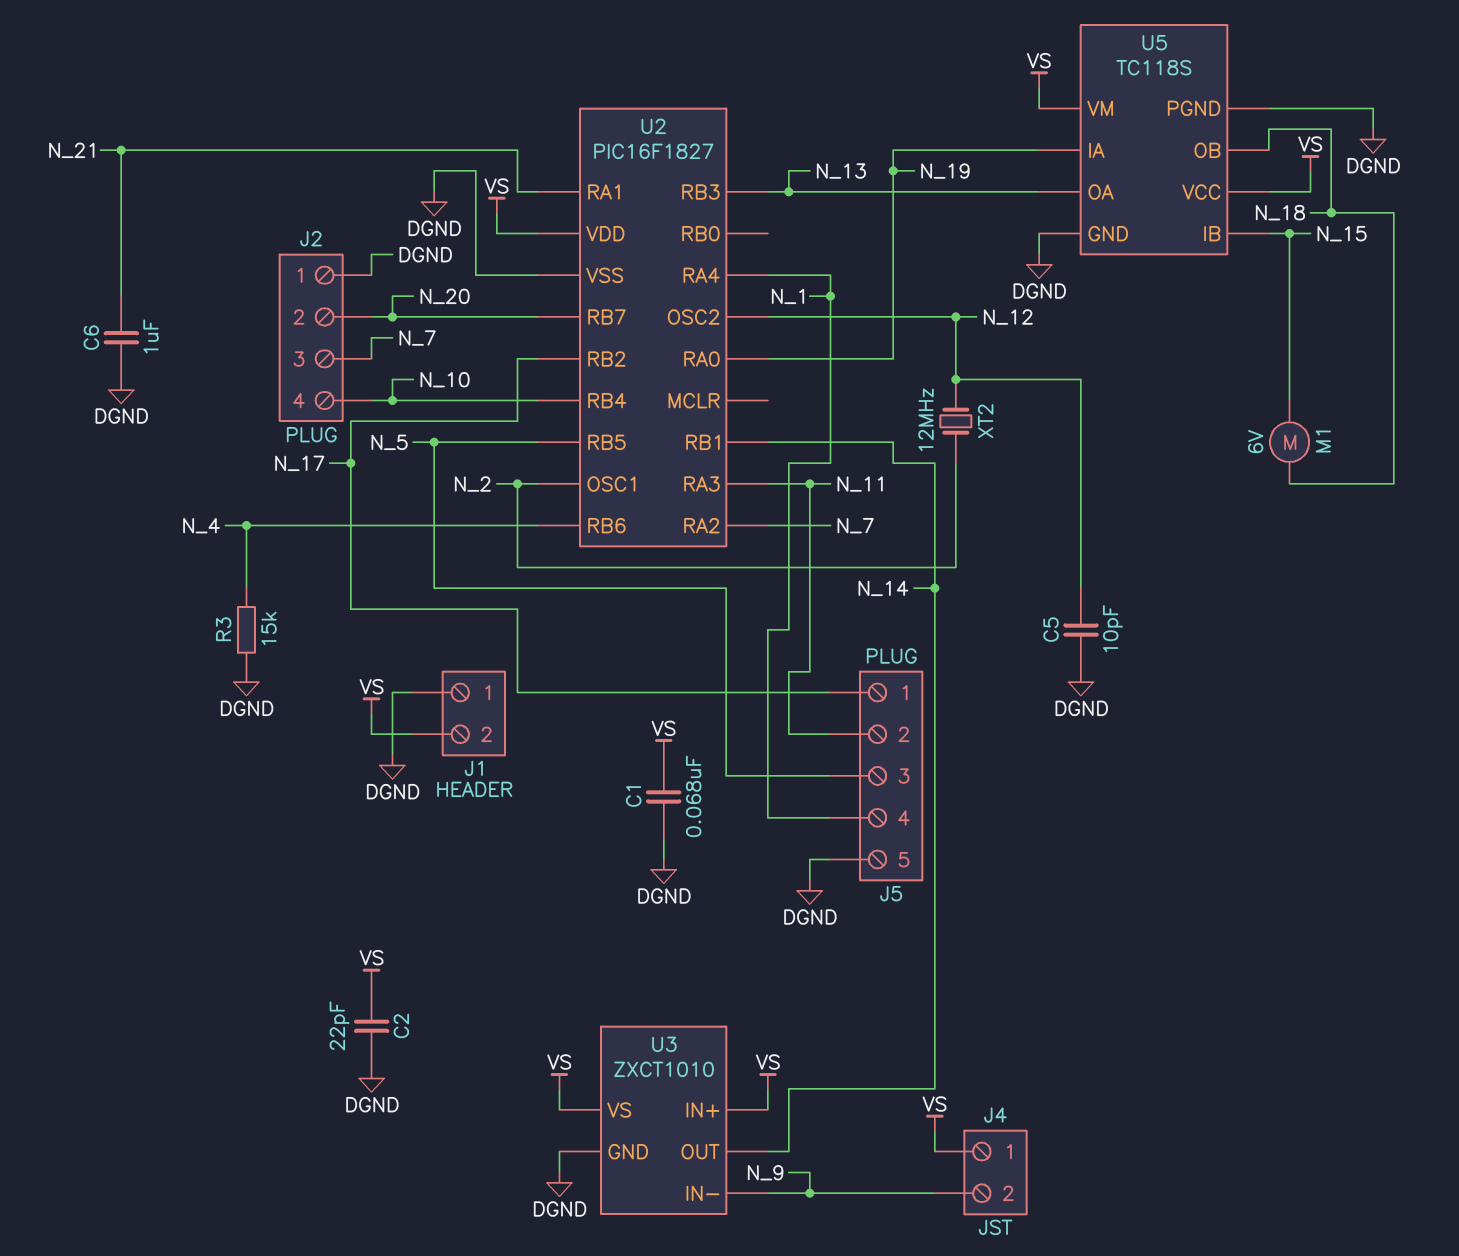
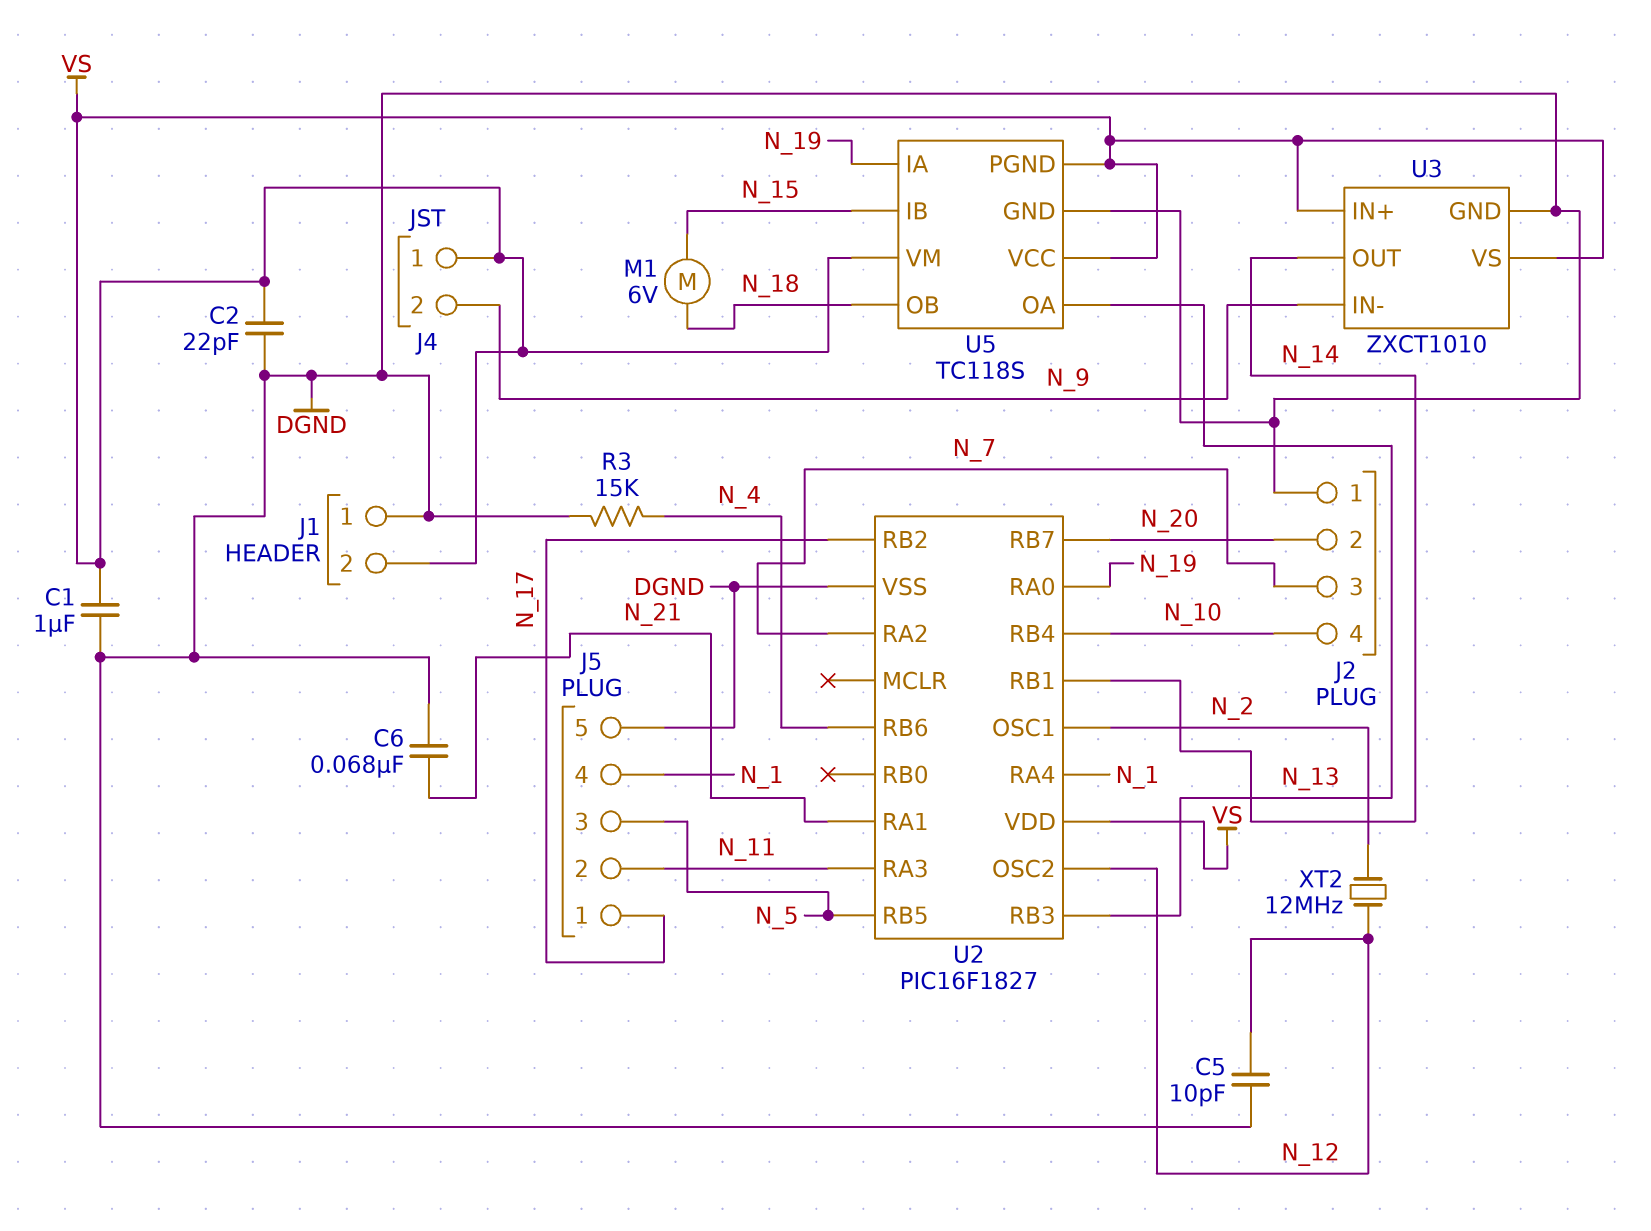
C1: 68nF (DGND, VS) -> 1uF (DGND, VS)
C6: 1uF (DGND, N_21) -> 68nF (DGND, N_21)
U5 pin PGND: DGND -> VS

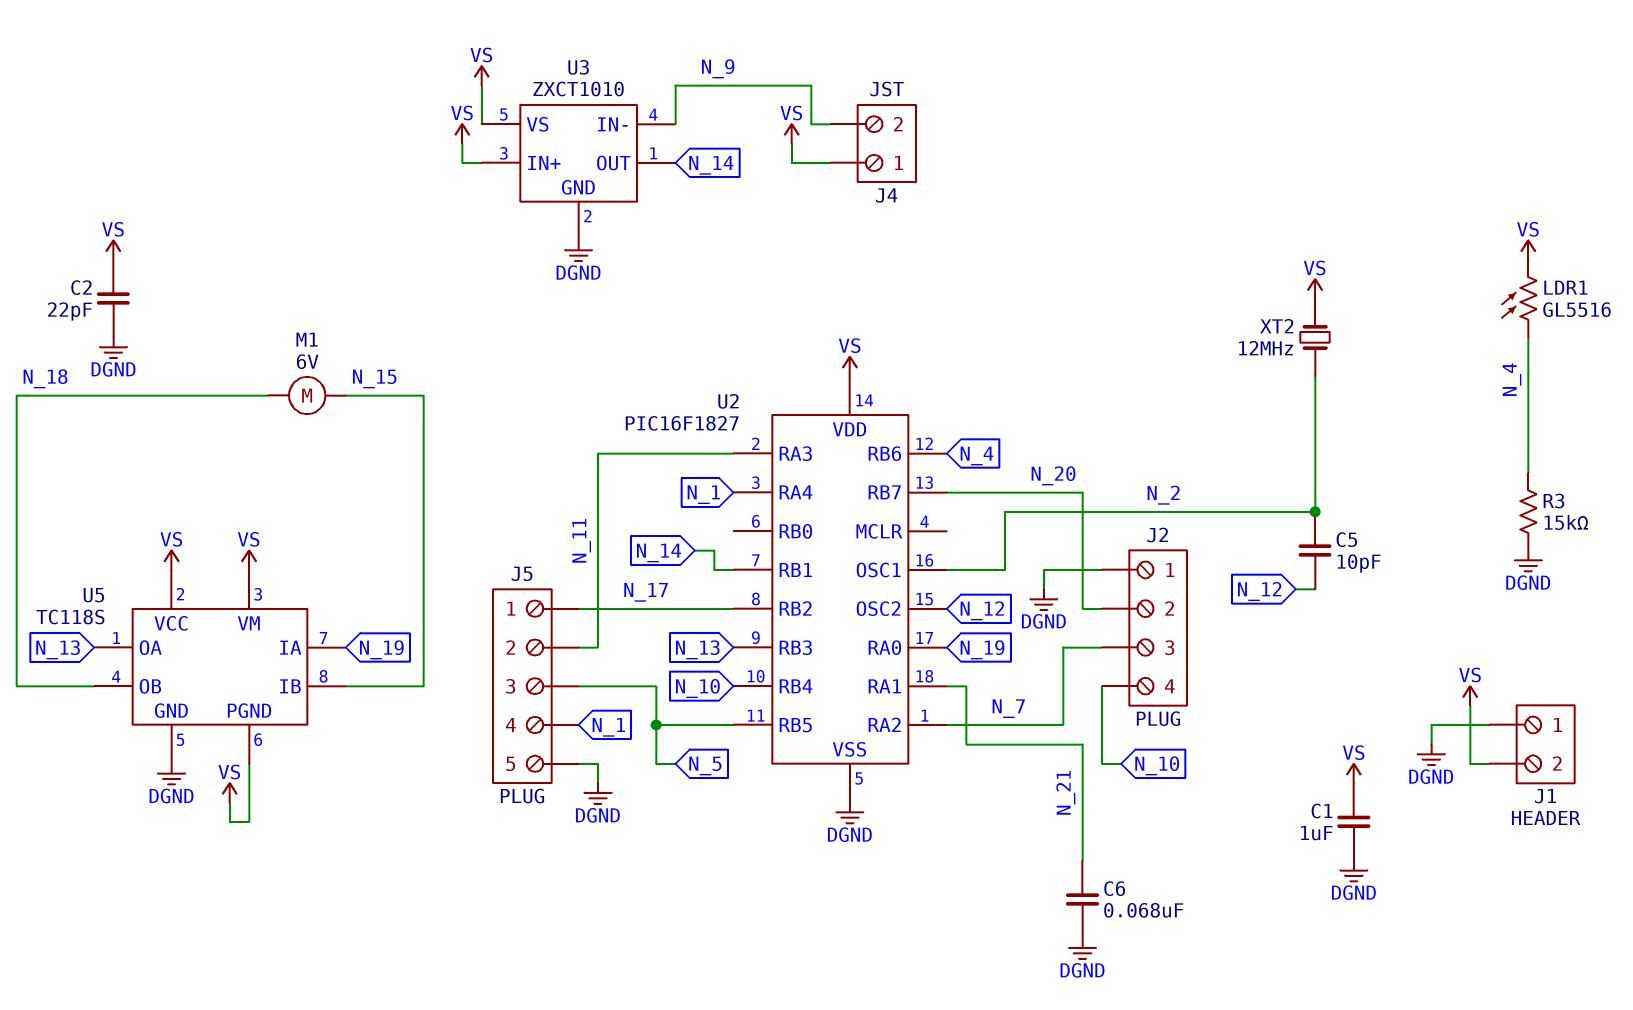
C5: 10pF (DGND, N_12) -> 10pF (N_2, N_12)
LDR1: none -> GL5516 (N_4, VS)
XT2: 12MHz (N_2, N_12) -> 12MHz (N_2, VS)

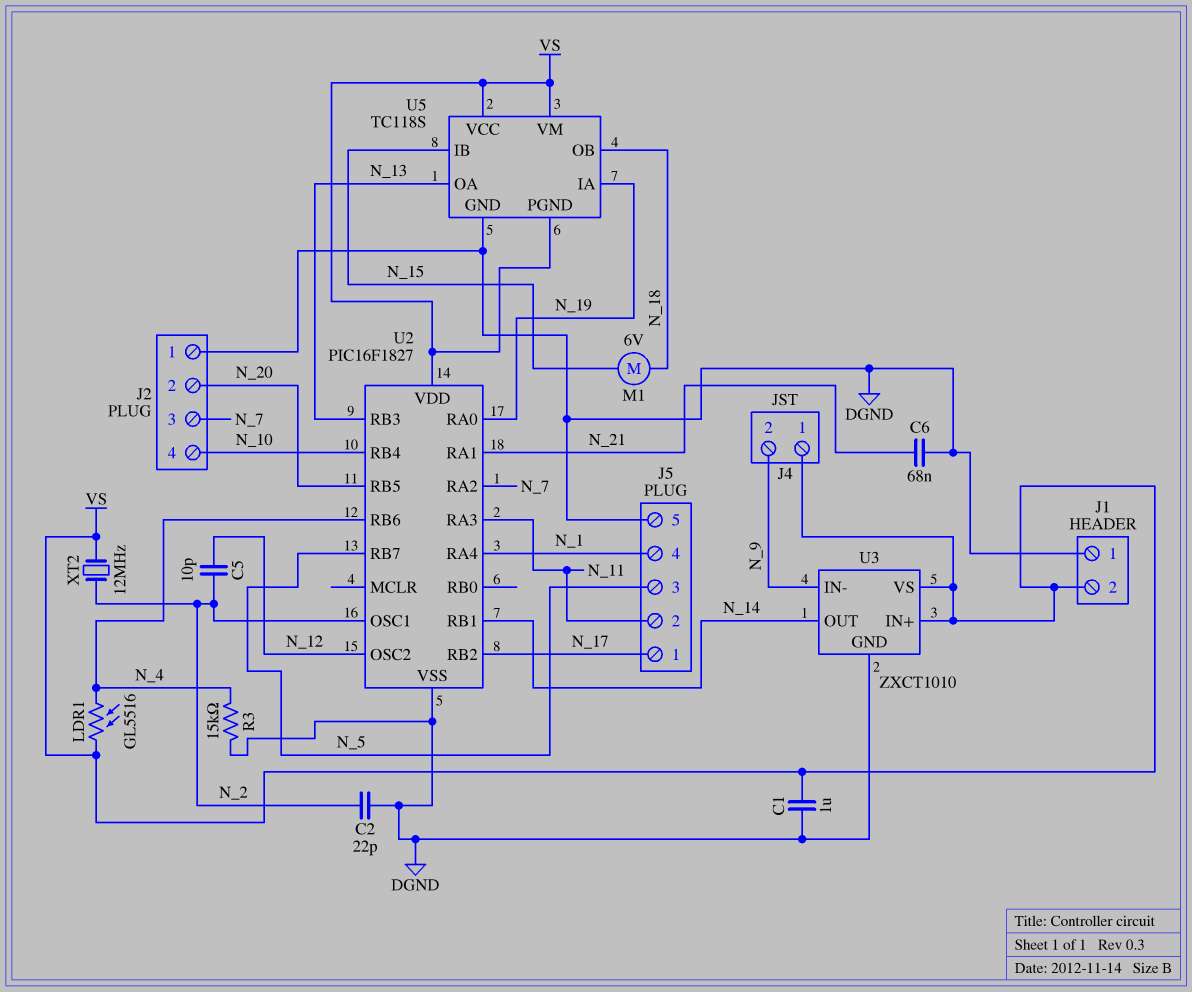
C2: 22pF (DGND, VS) -> 22pF (DGND, N_2)
U2 pin RB5: N_5 -> N_20
U2 pin RB7: N_20 -> N_5

